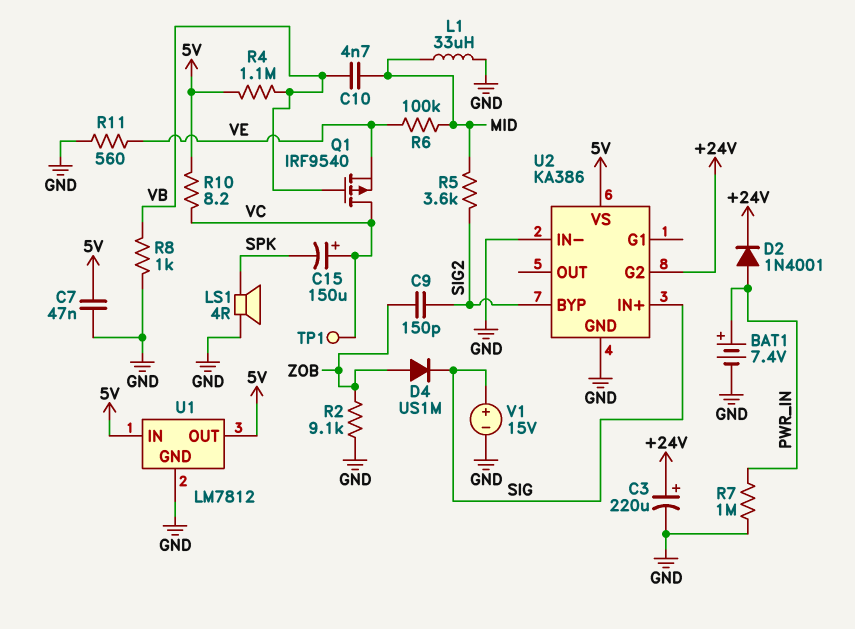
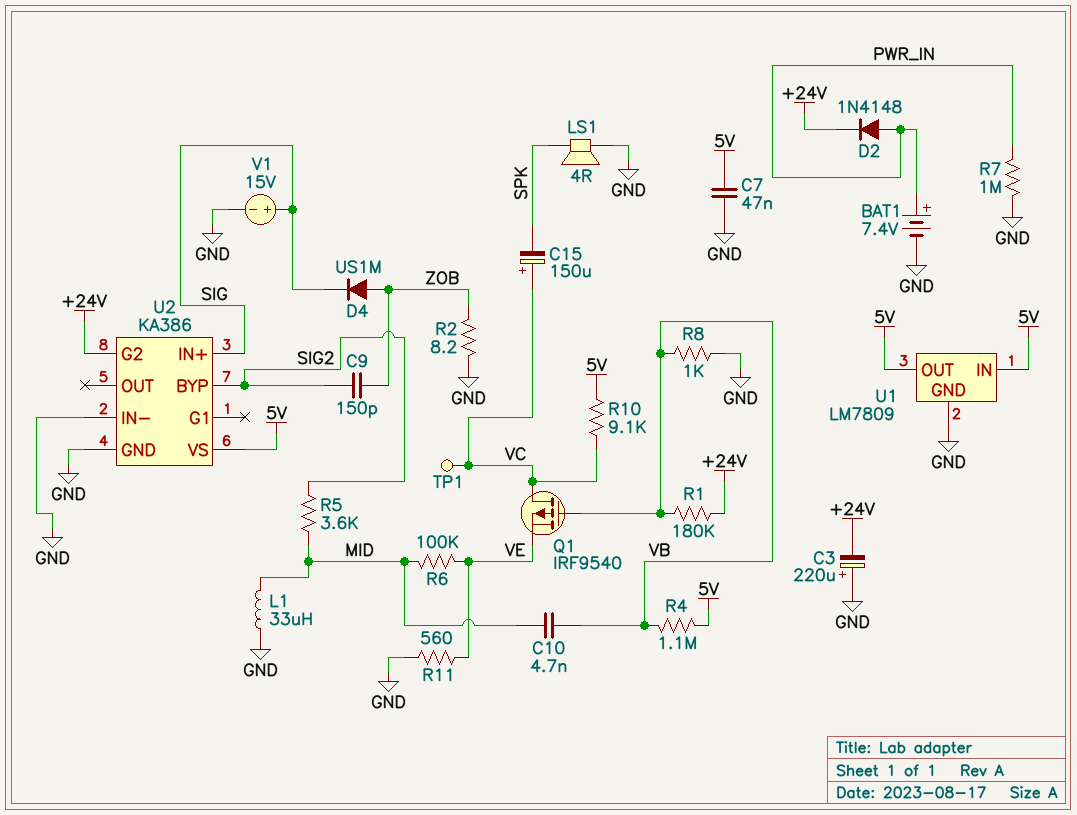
C3: 220uF (plus +24V, minus GND) -> 220uF (plus GND, minus +24V)
D2: diode 1N4001 (A PWR_IN, K +24V) -> diode 1N4148 (A PWR_IN, K +24V)
R1: none -> 180k (+24V, VB)
R2: 9.1k (GND, ZOB) -> 8.2 (GND, ZOB)
R10: 8.2 (5V, VC) -> 9.1k (5V, VC)
U1: LM7812 -> LM7809

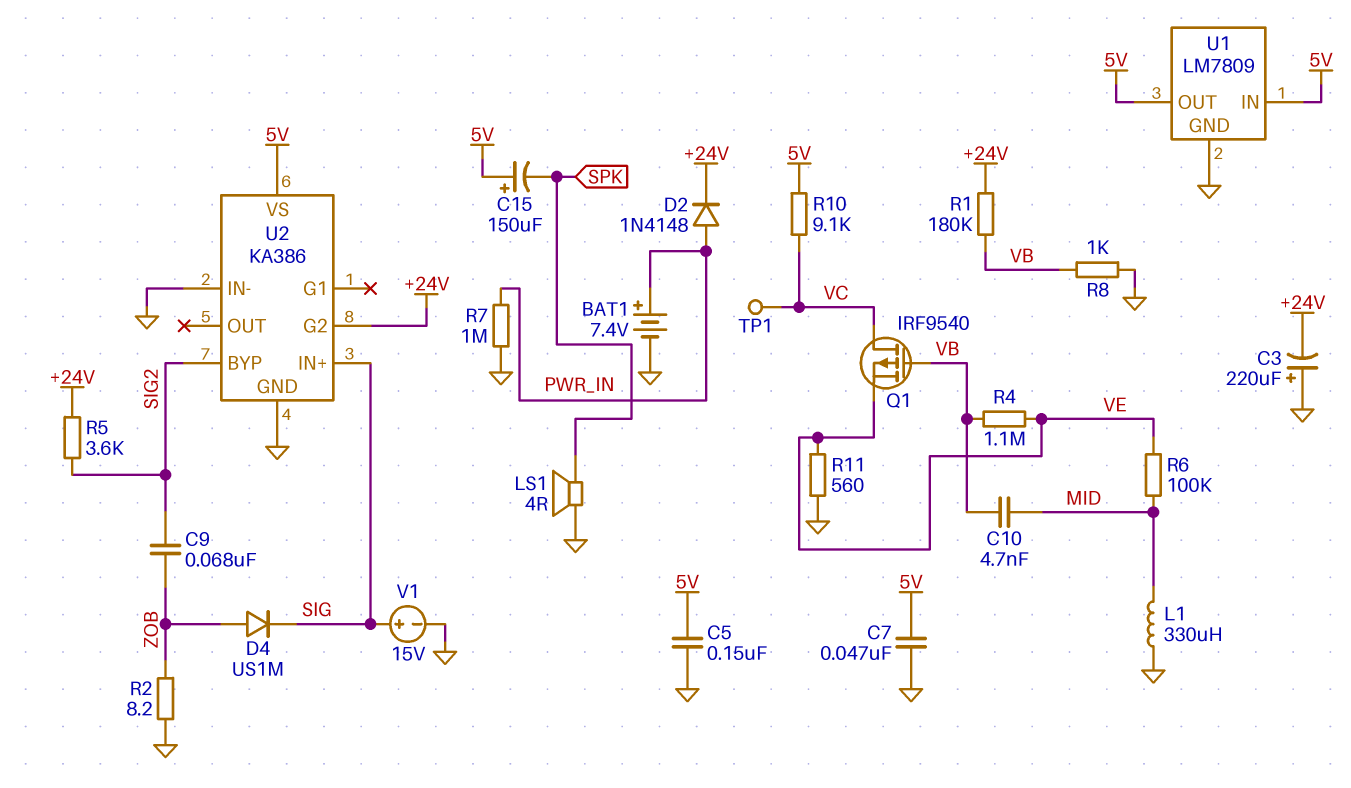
C5: none -> 150nF (5V, GND)
C9: 150pF (SIG2, ZOB) -> 68nF (SIG2, ZOB)
C15: 150uF (plus VC, minus SPK) -> 150uF (plus 5V, minus SPK)
L1: 33uH (GND, MID) -> 330uH (GND, MID)
R4: 1.1M (5V, VB) -> 1.1M (VB, VE)
R5: 3.6k (MID, SIG2) -> 3.6k (+24V, SIG2)

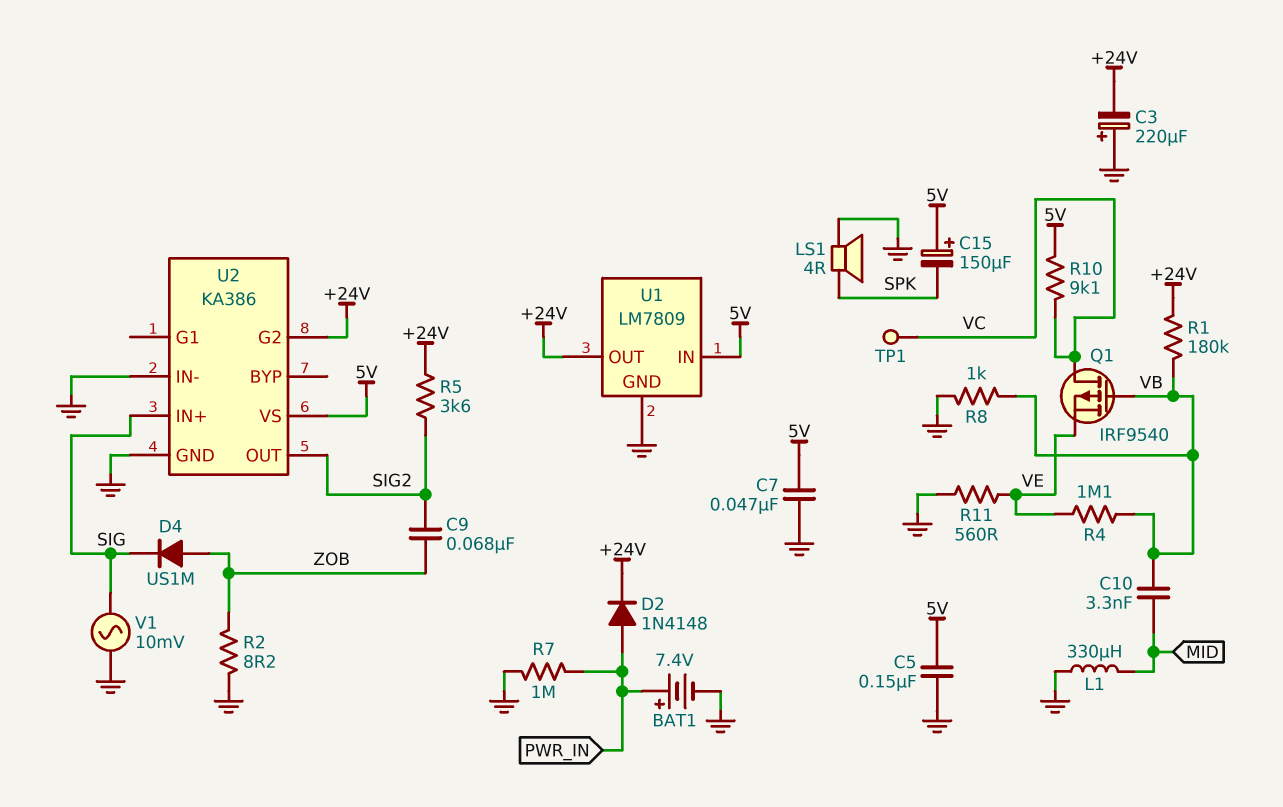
C10: 4.7nF (MID, VB) -> 3.3nF (MID, VB)
R6: 100k (MID, VE) -> none
U1 pin OUT: 5V -> +24V
U2 pin BYP: SIG2 -> none
U2 pin OUT: none -> SIG2
V1: 15V (plus SIG, minus GND) -> AC 10mV (GND, SIG)

